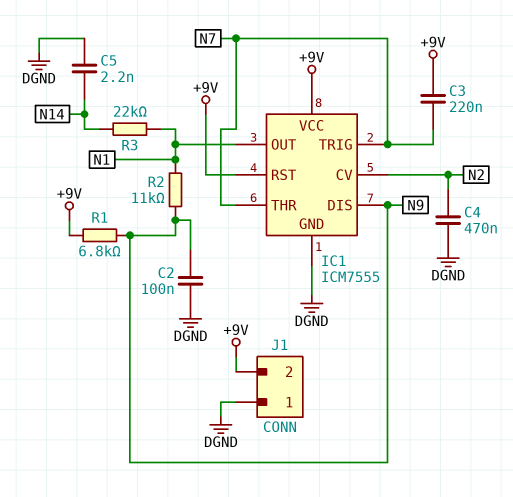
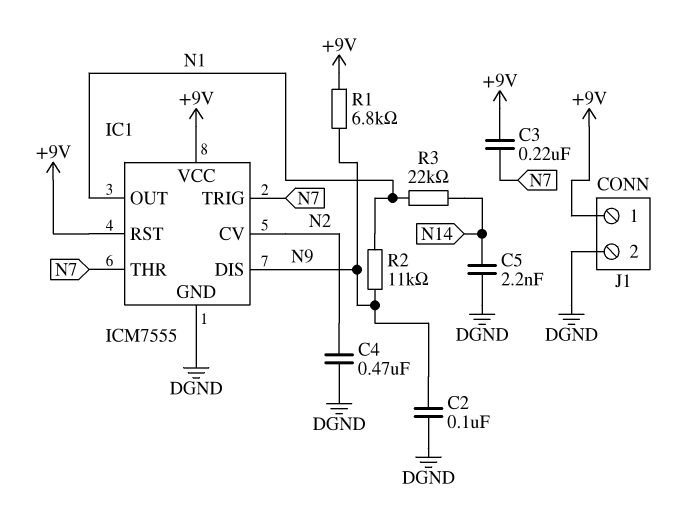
J1 pin 1: DGND -> +9V
J1 pin 2: +9V -> DGND

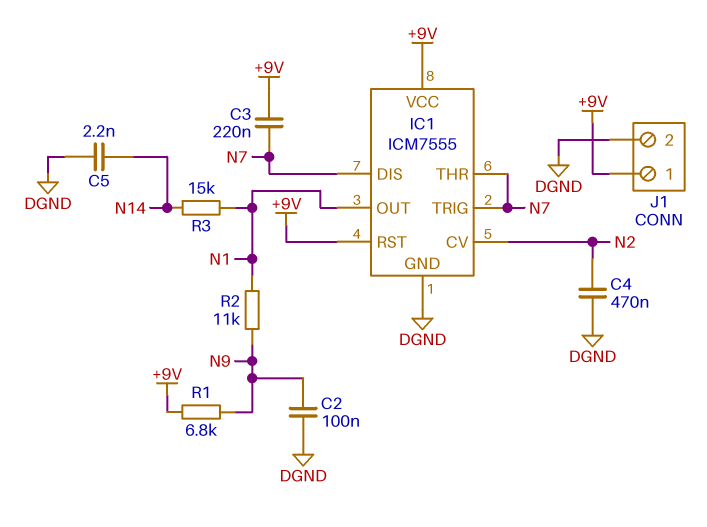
IC1 pin DIS: N9 -> N7
R3: 22k (N1, N14) -> 15k (N1, N14)

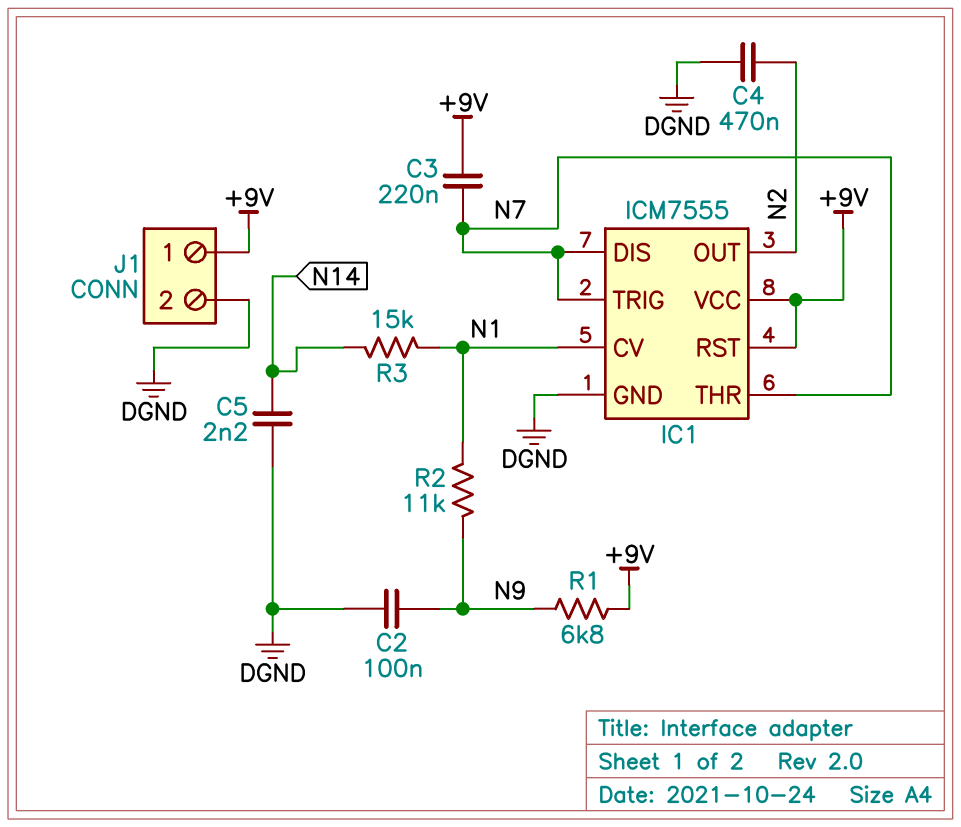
IC1 pin CV: N2 -> N1
IC1 pin OUT: N1 -> N2

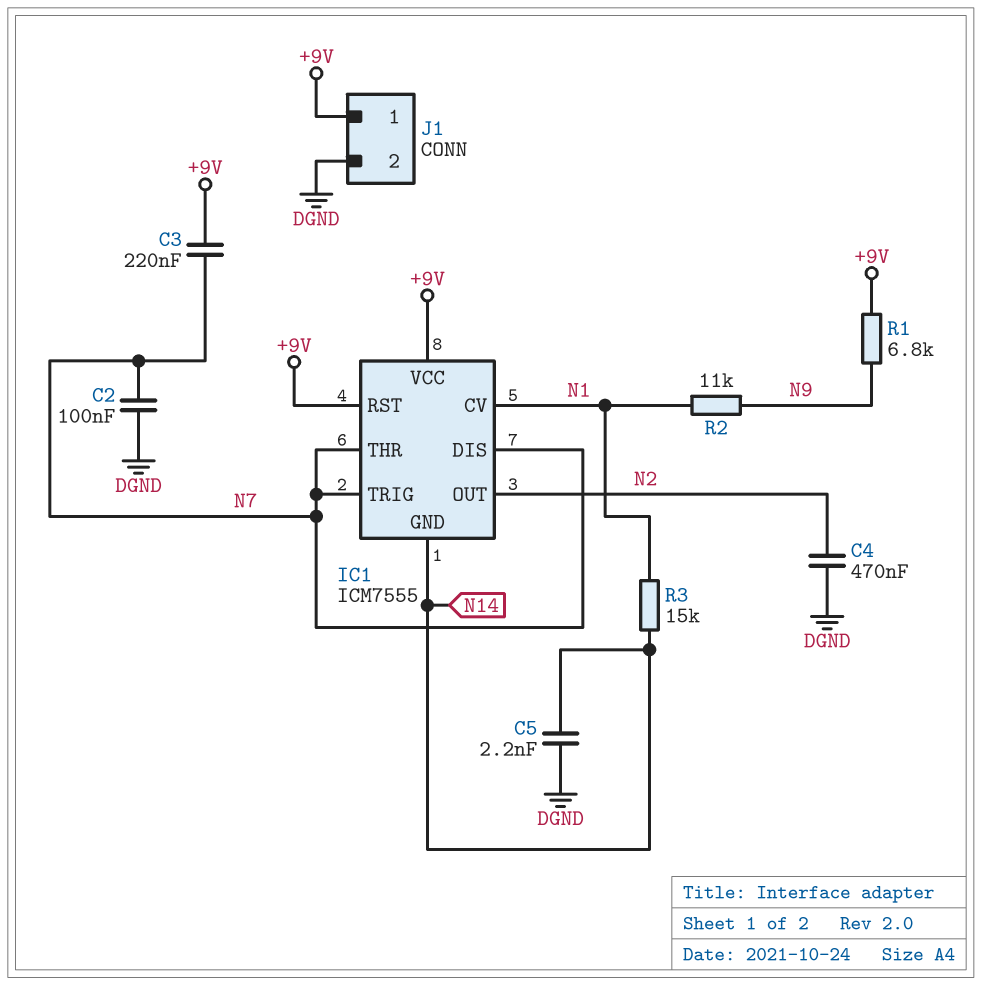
C2: 100nF (DGND, N9) -> 100nF (DGND, N7)
IC1 pin GND: DGND -> N14

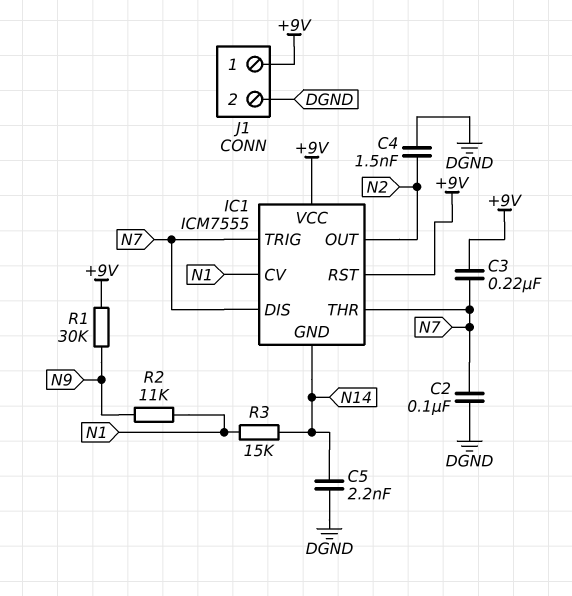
C4: 470nF (DGND, N2) -> 1.5nF (DGND, N2)
R1: 6.8k (+9V, N9) -> 30k (+9V, N9)

